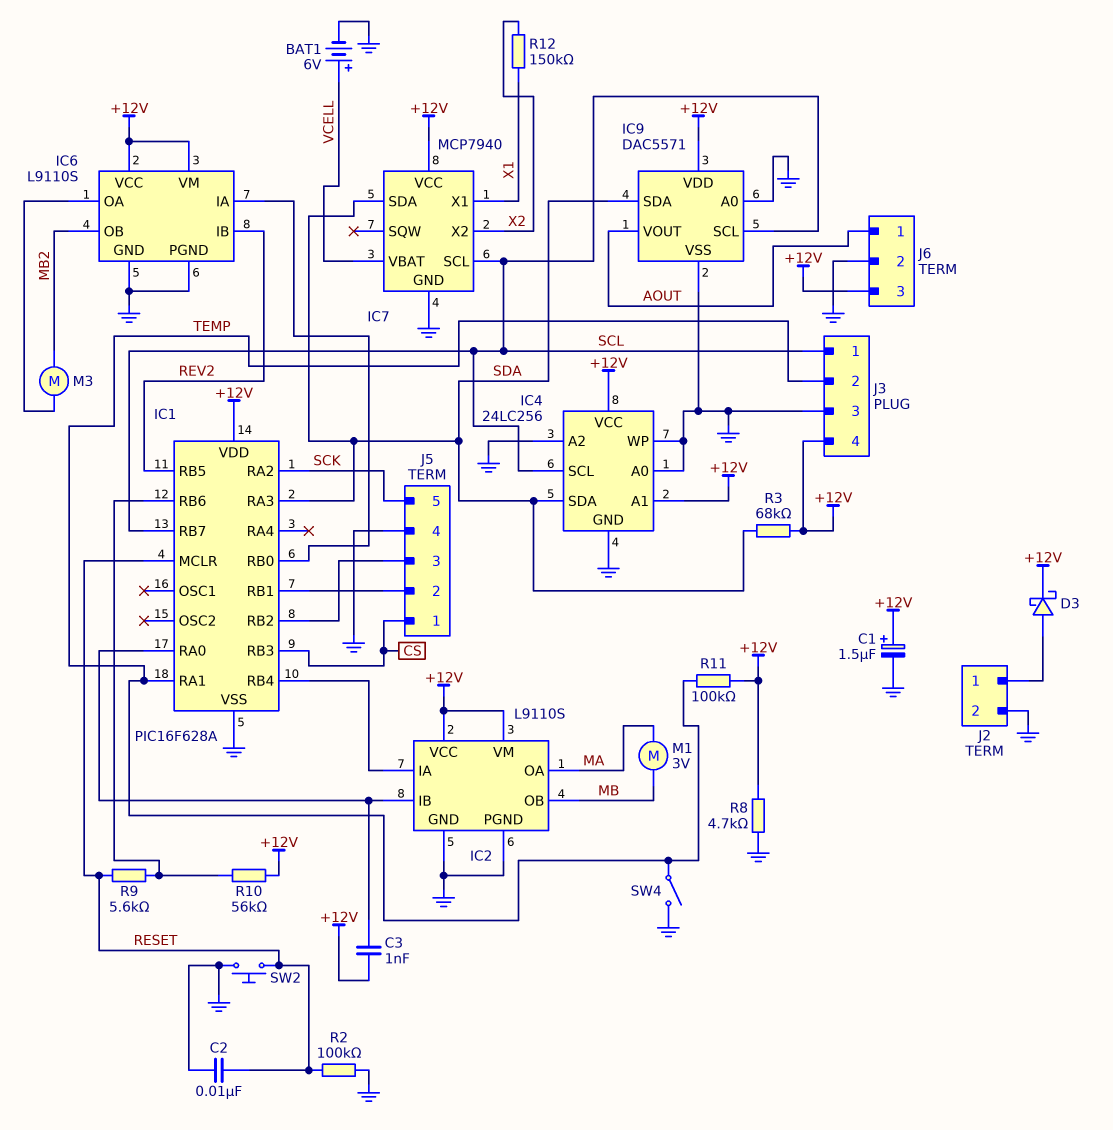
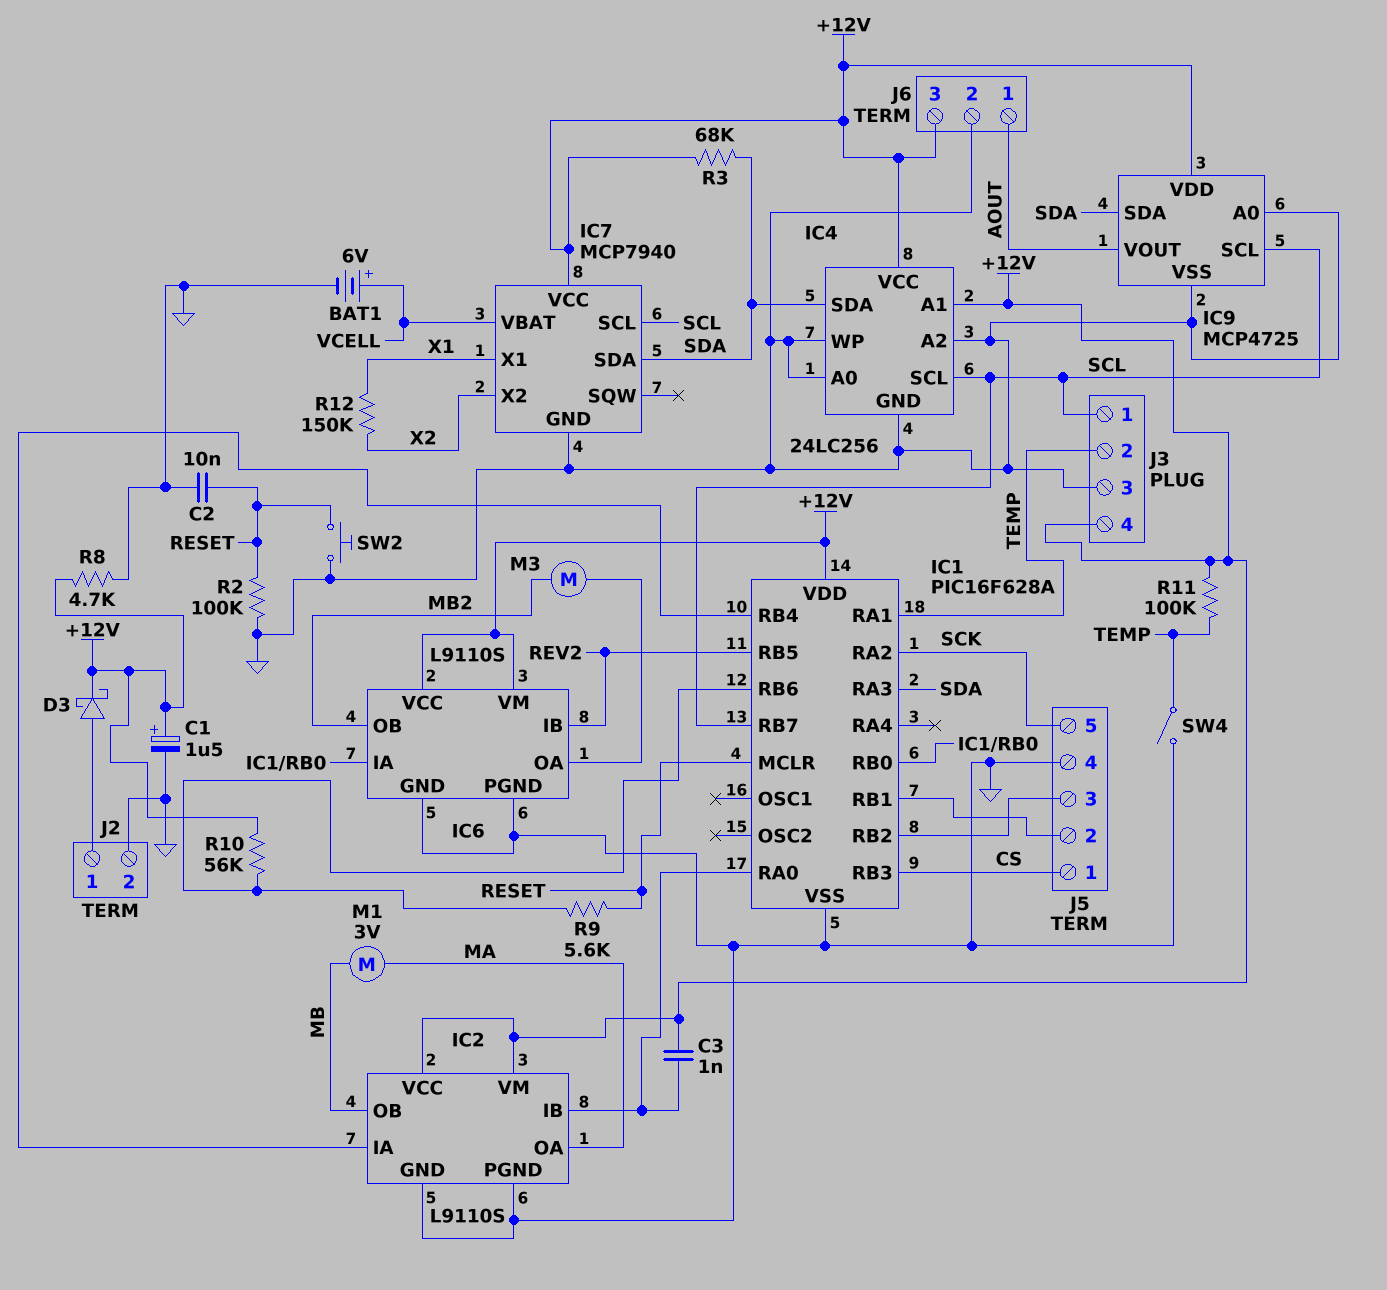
IC9: DAC5571 -> MCP4725

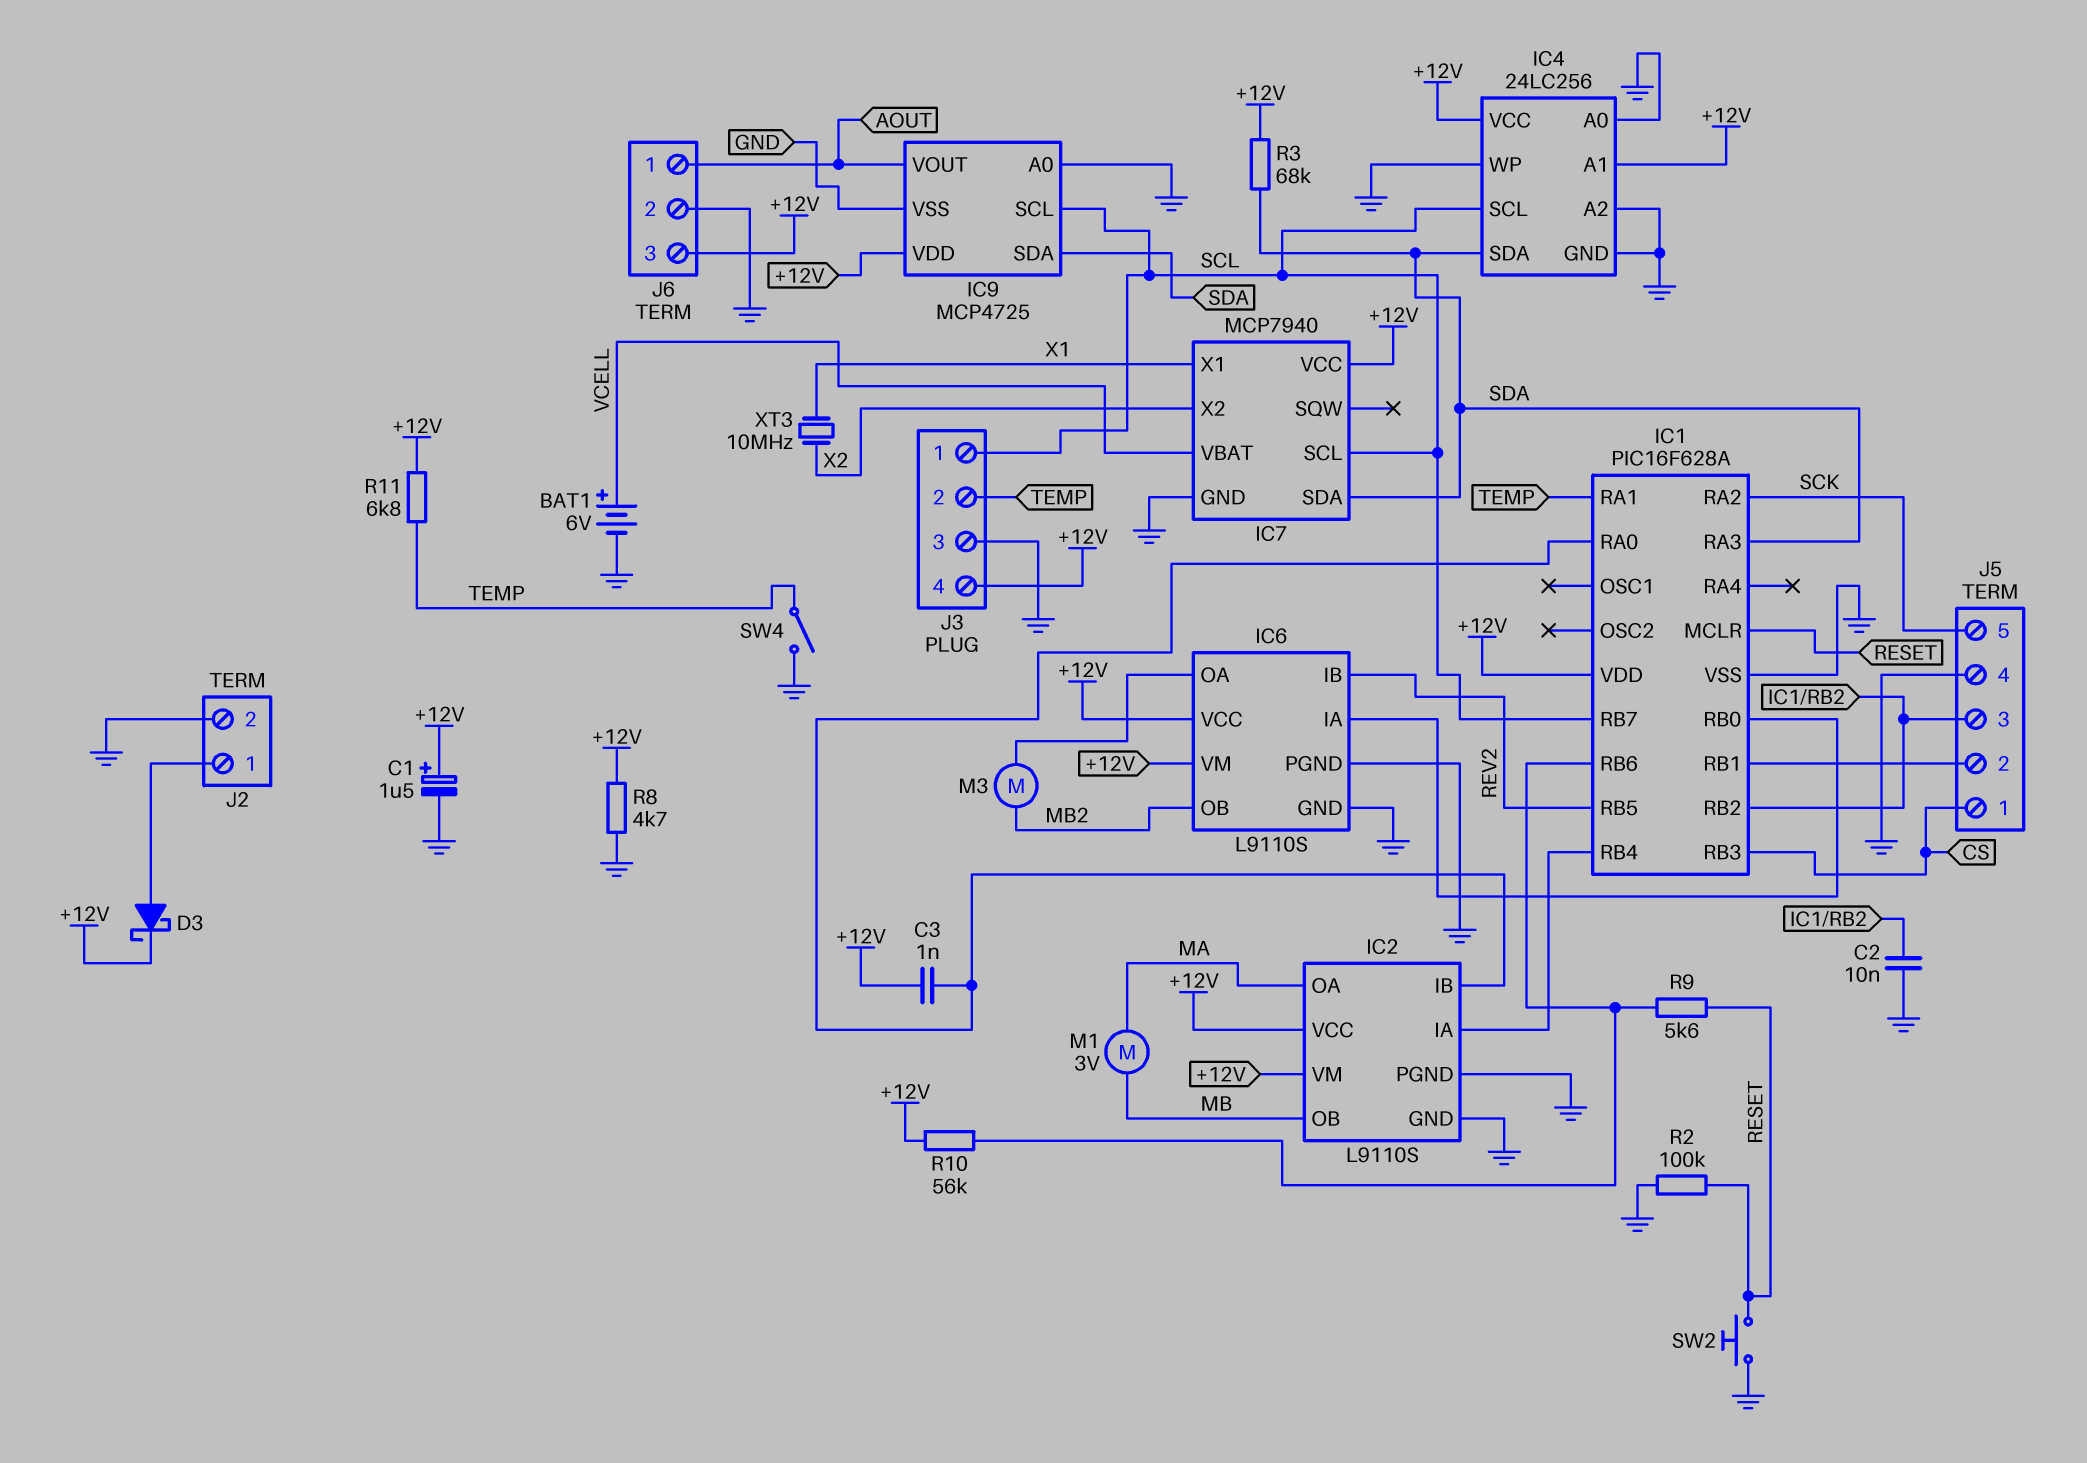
C2: 10nF (GND, RESET) -> 10nF (GND, IC1/RB2)
R11: 100k (+12V, TEMP) -> 6.8k (+12V, TEMP)
R12: 150k (X1, X2) -> none
XT3: none -> 10MHz (X1, X2)

